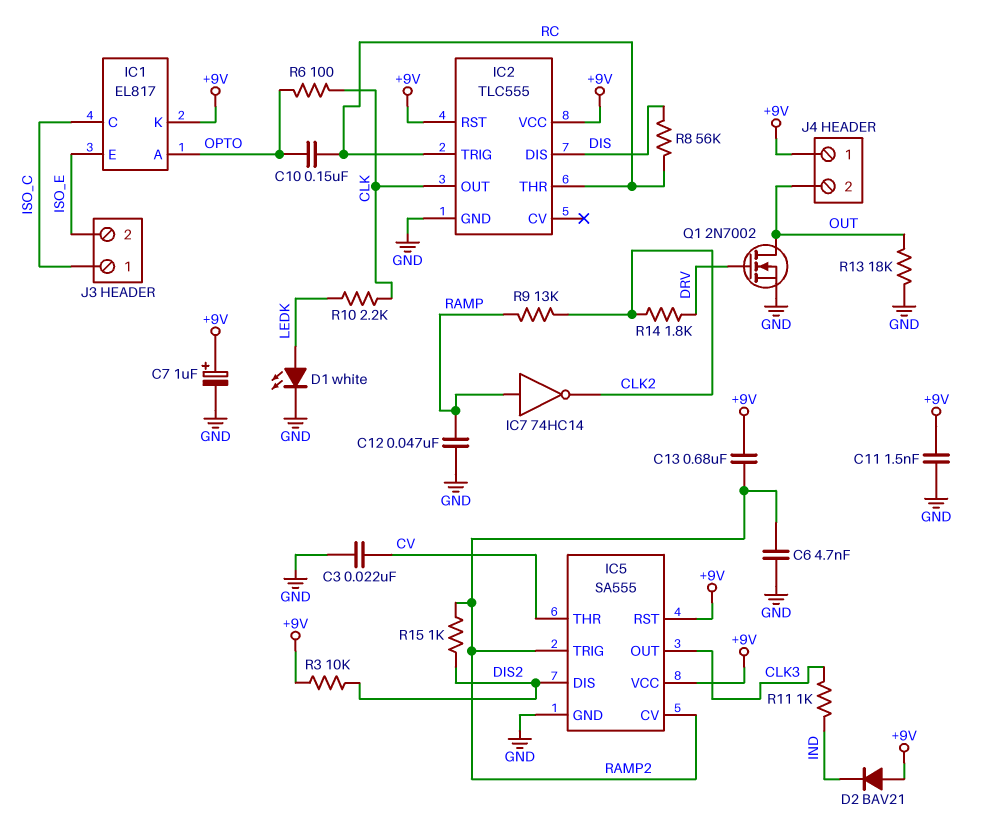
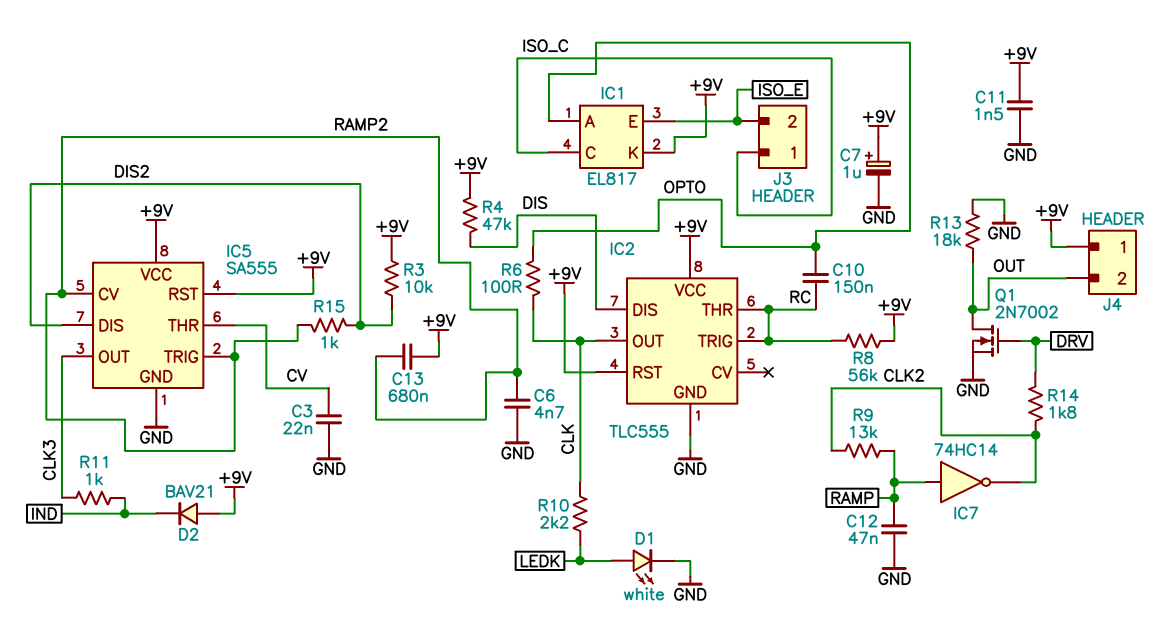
R4: none -> 47k (+9V, DIS)
R8: 56k (DIS, RC) -> 56k (+9V, RC)

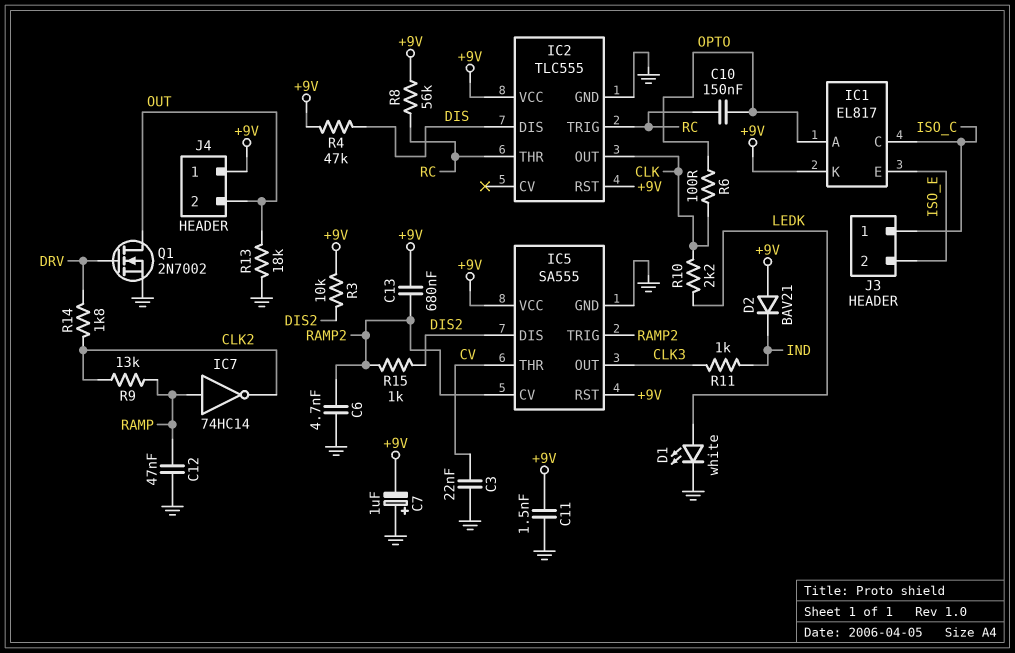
C7: 1uF (plus +9V, minus GND) -> 1uF (plus GND, minus +9V)

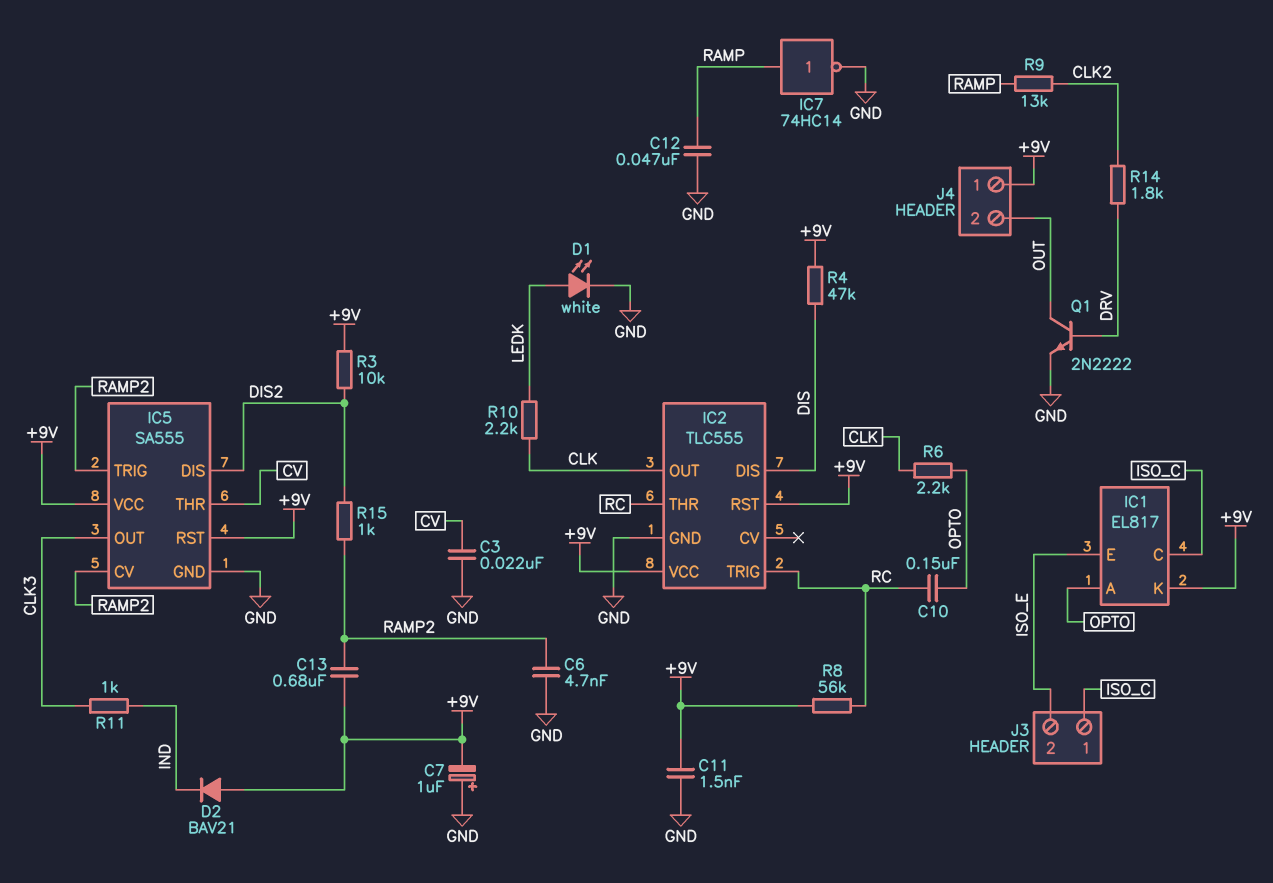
IC7: NOT 74HC14 (in RAMP, out CLK2) -> NOT 74HC14 (in RAMP, out GND)
Q1: NMOS 2N7002 (G DRV, D OUT, S GND) -> NPN 2N2222 (B DRV, C OUT, E GND)
R6: 100 (CLK, OPTO) -> 2.2k (CLK, OPTO)
R13: 18k (GND, OUT) -> none

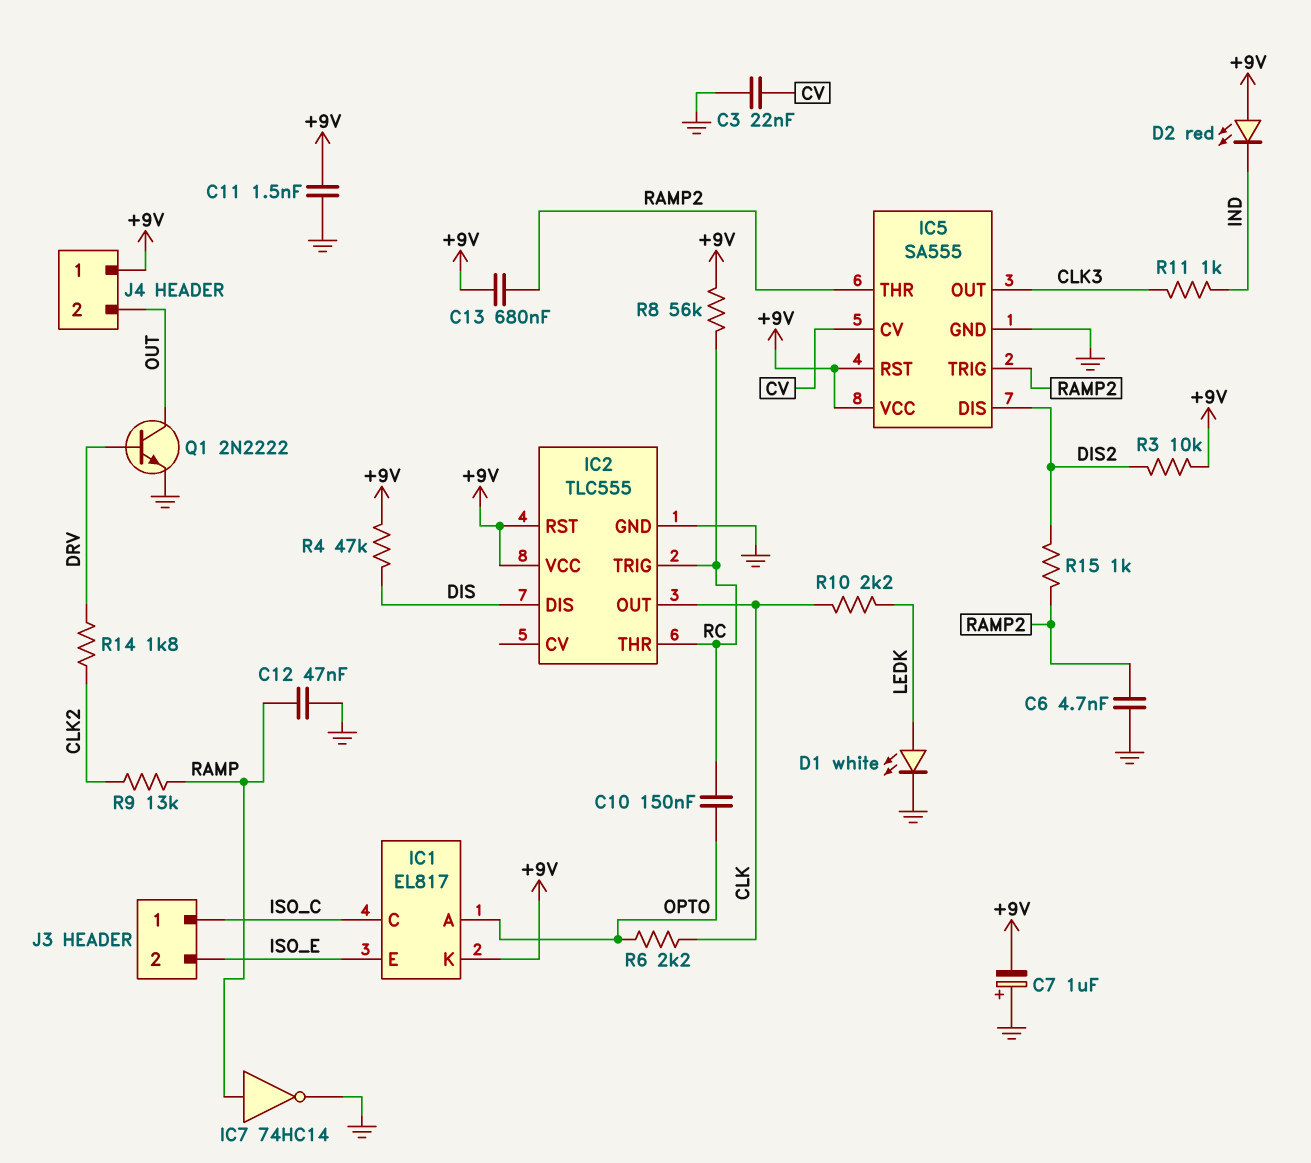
D2: diode BAV21 (A +9V, K IND) -> LED red (A +9V, K IND)
IC5 pin CV: RAMP2 -> CV
IC5 pin THR: CV -> RAMP2

